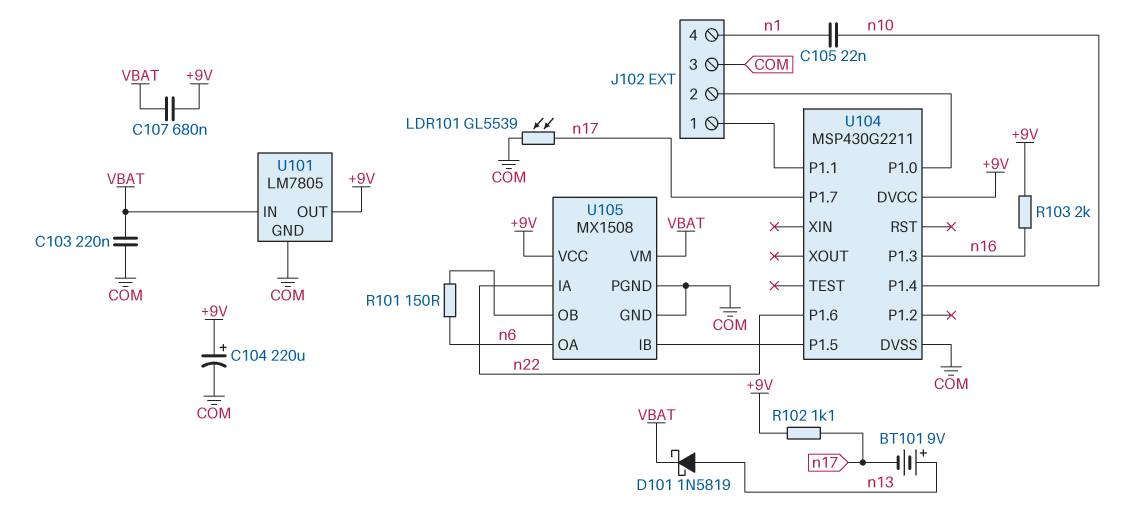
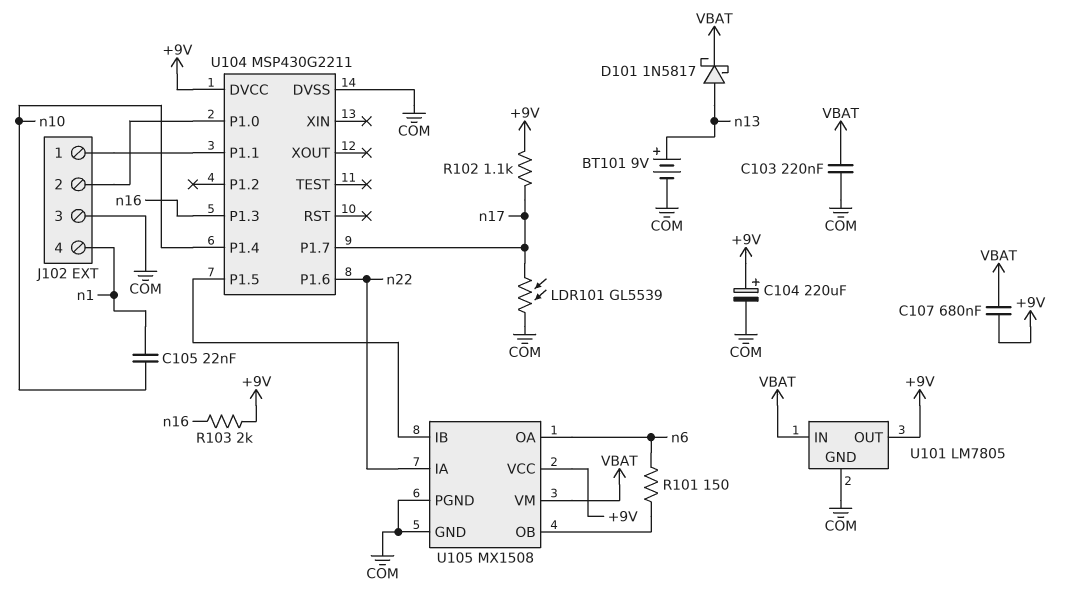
BT101: 9V (plus n13, minus n17) -> 9V (plus n13, minus COM)
D101: schottky 1N5819 (A n13, K VBAT) -> schottky 1N5817 (A n13, K VBAT)

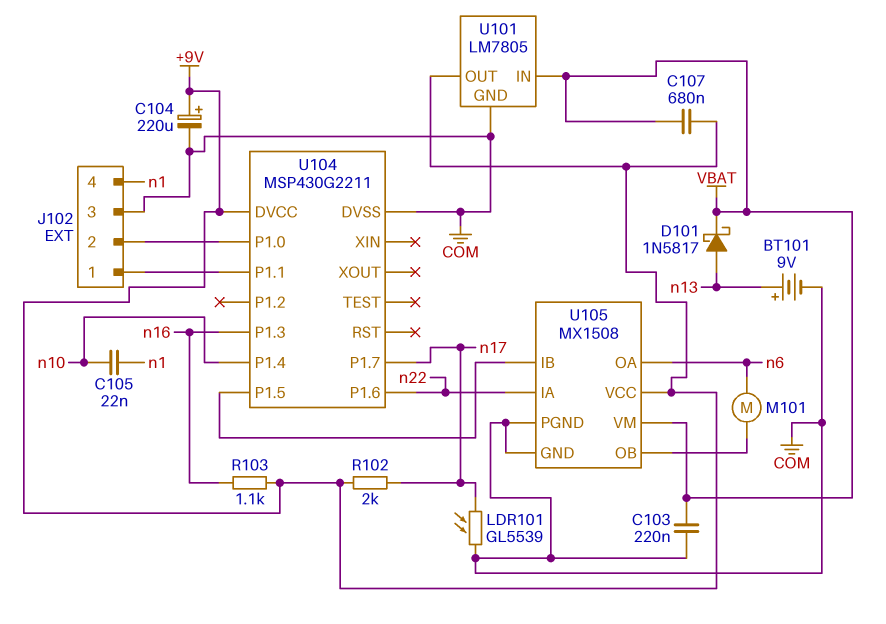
M101: none -> motor (U105/OB, n6)
R101: 150 (U105/OB, n6) -> none
R102: 1.1k (+9V, n17) -> 2k (+9V, n17)
R103: 2k (+9V, n16) -> 1.1k (+9V, n16)

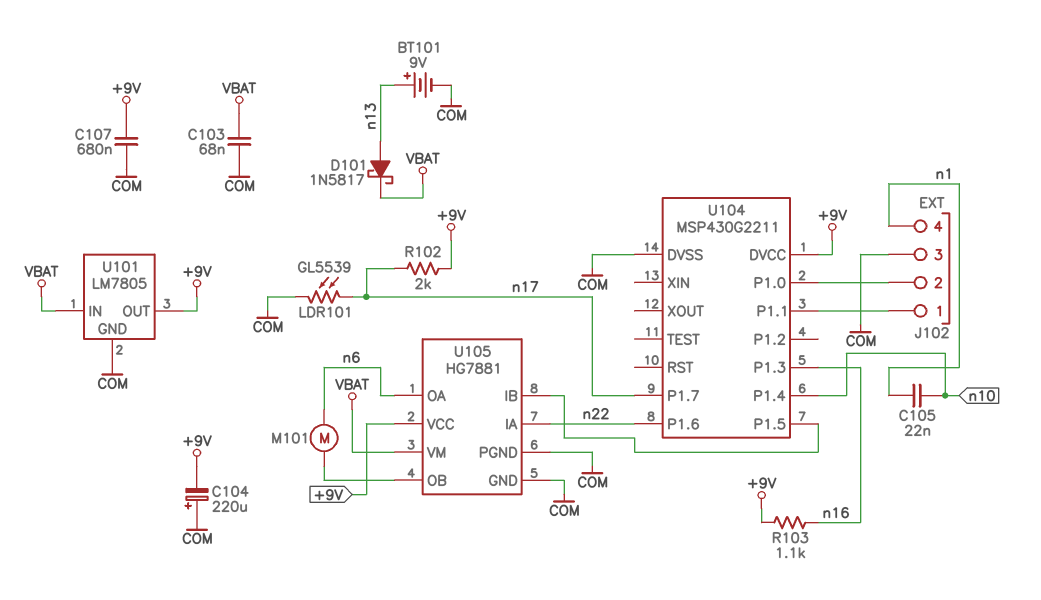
C103: 220nF (COM, VBAT) -> 68nF (COM, VBAT)
C104: 220uF (plus +9V, minus COM) -> 220uF (plus COM, minus +9V)
C107: 680nF (+9V, VBAT) -> 680nF (+9V, COM)
U105: MX1508 -> HG7881

